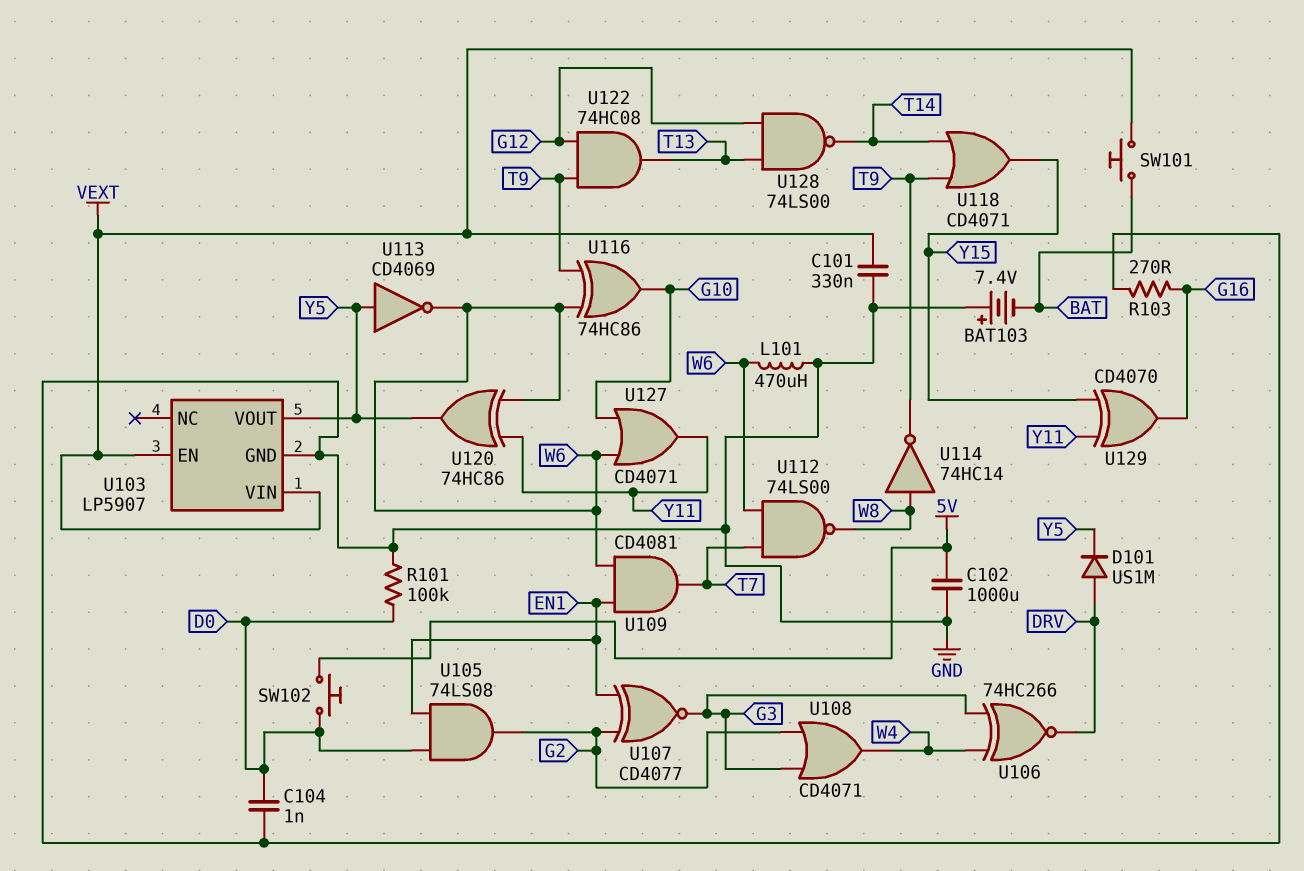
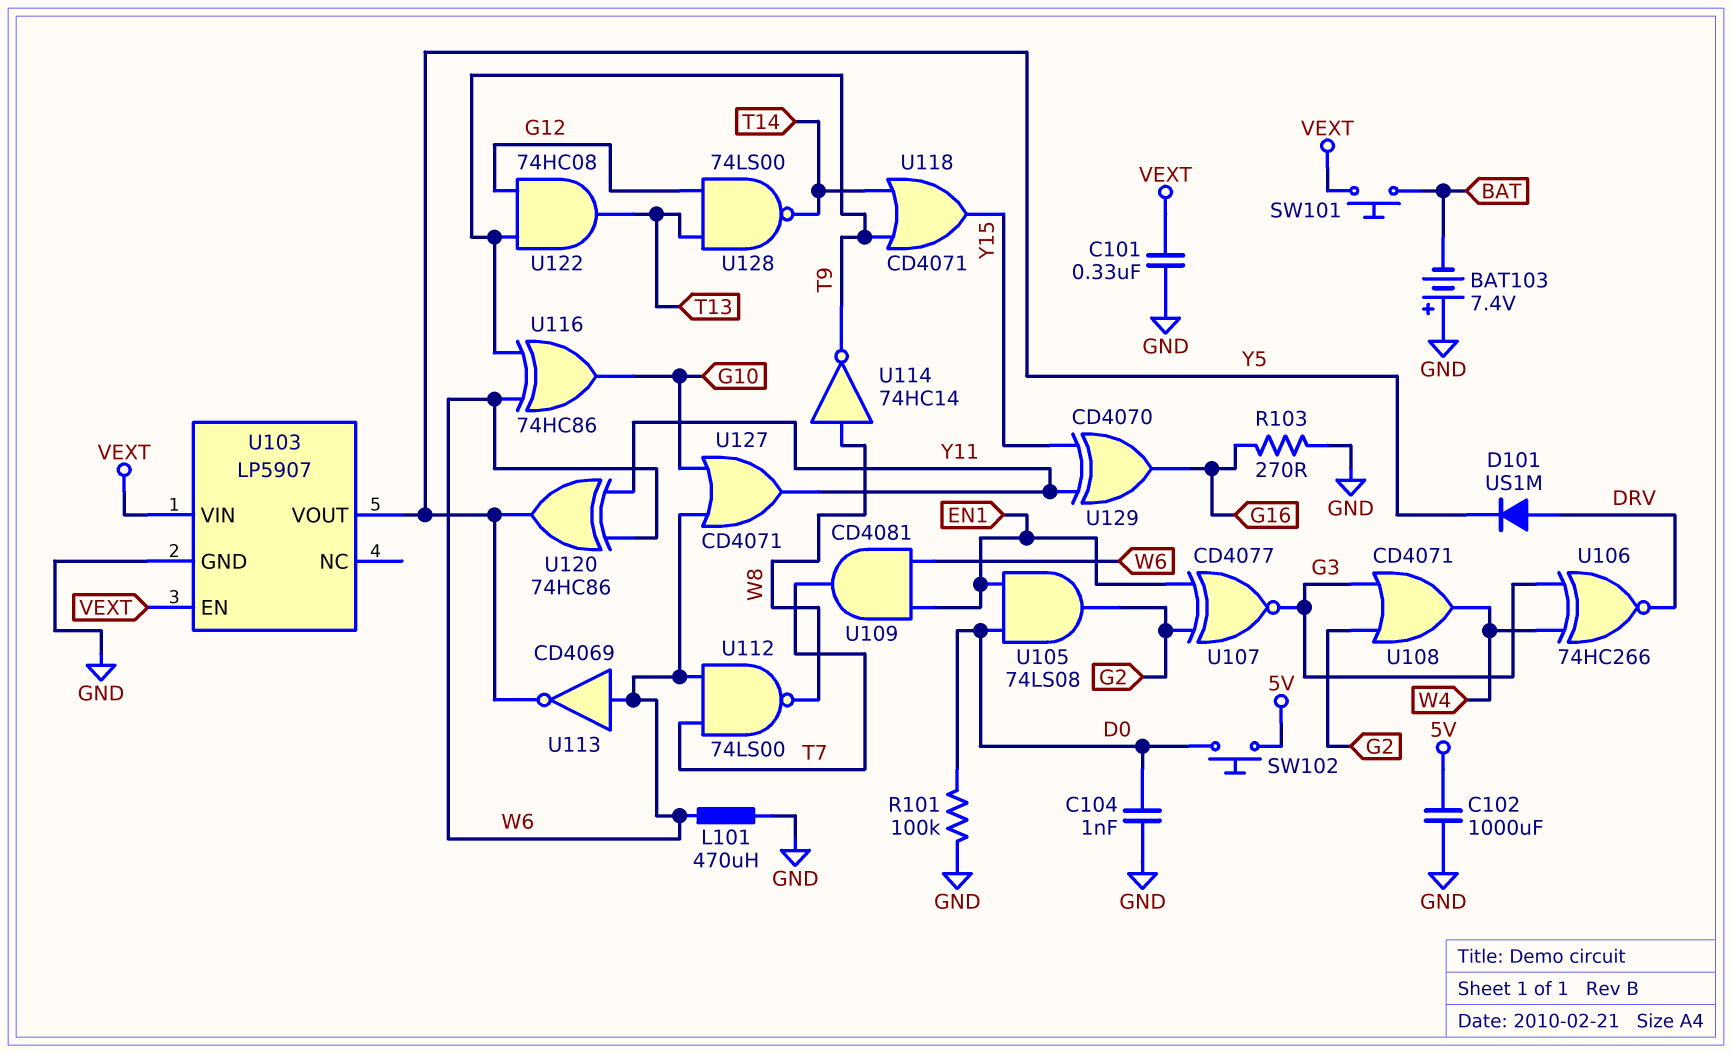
U113: NOT CD4069 (in Y5, out W6) -> NOT CD4069 (in W6, out Y5)

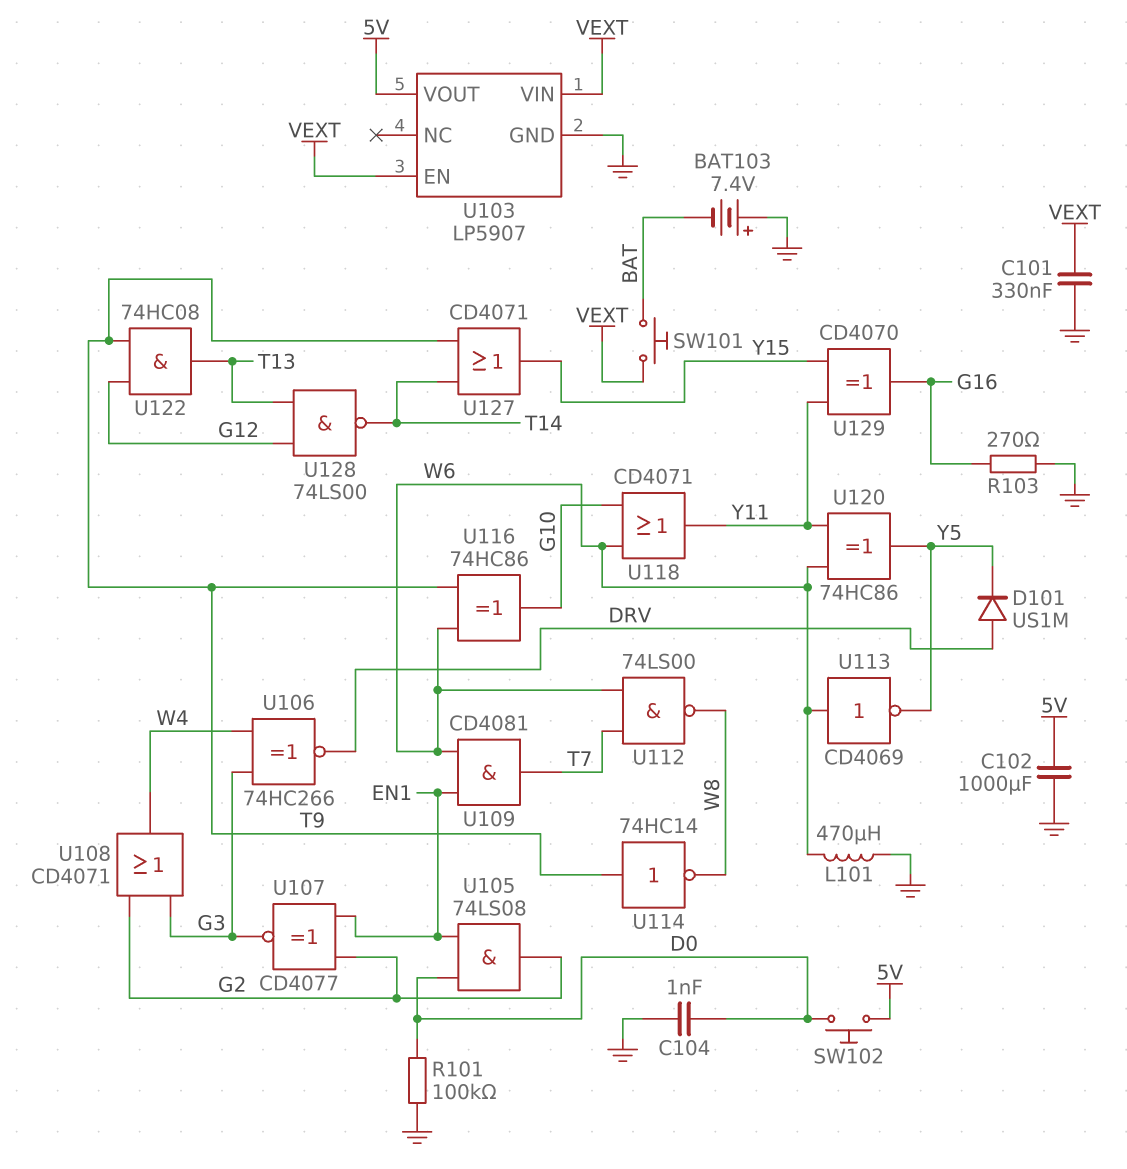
U103 pin VOUT: Y5 -> 5V
U114: NOT 74HC14 (in W8, out T9) -> NOT 74HC14 (in T9, out W8)
U118: OR CD4071 (in T9, in T14, out Y15) -> OR CD4071 (in G10, in W6, out Y11)
U127: OR CD4071 (in G10, in W6, out Y11) -> OR CD4071 (in T9, in T14, out Y15)

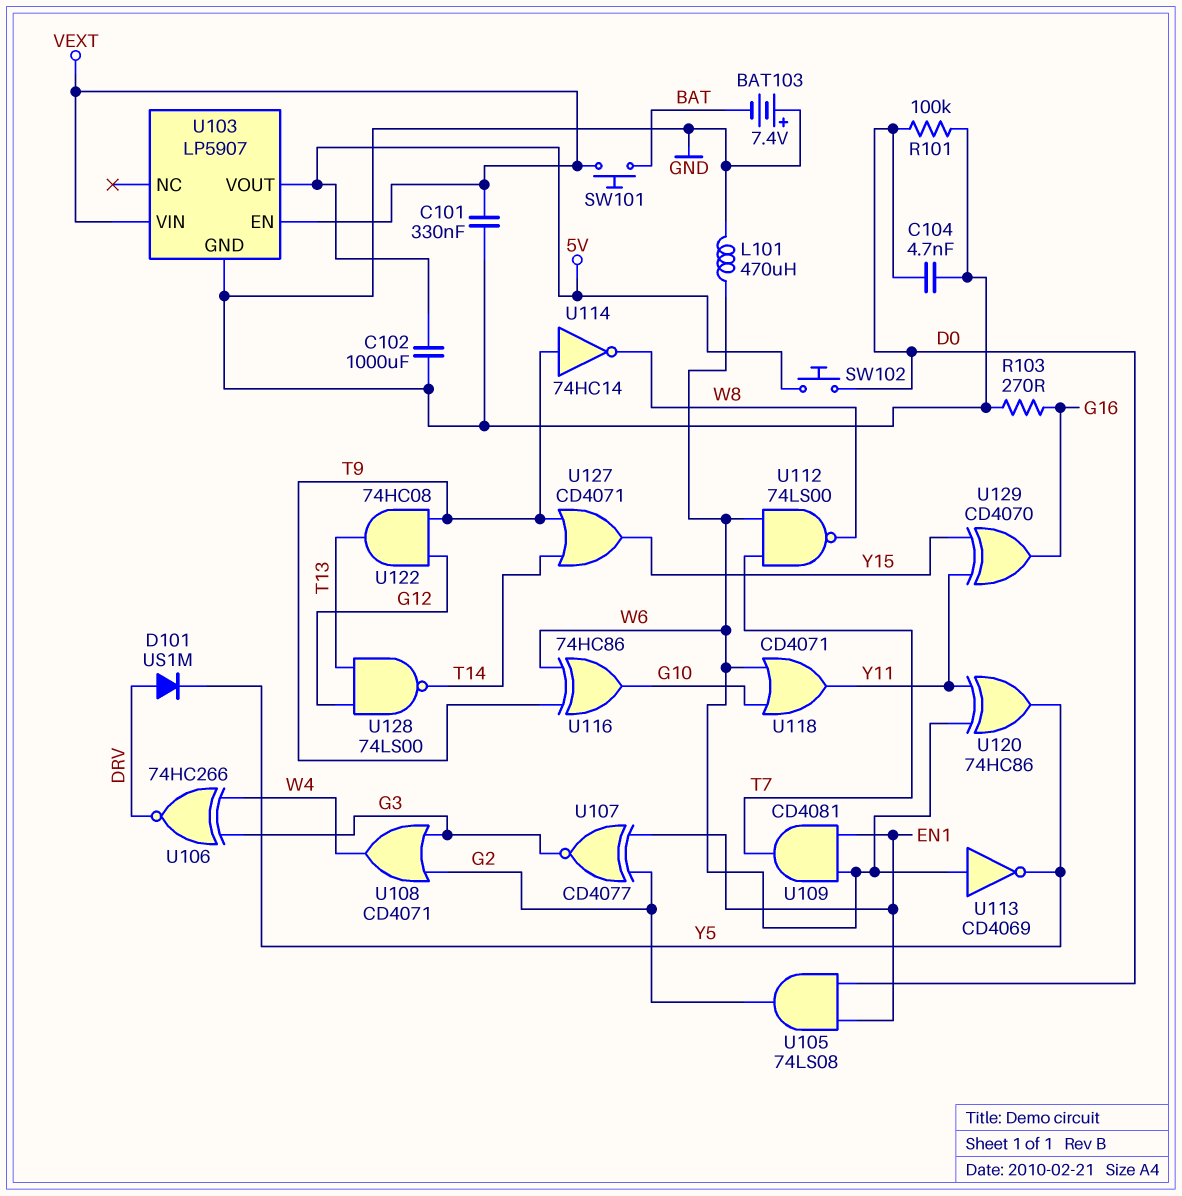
C104: 1nF (D0, GND) -> 4.7nF (D0, GND)

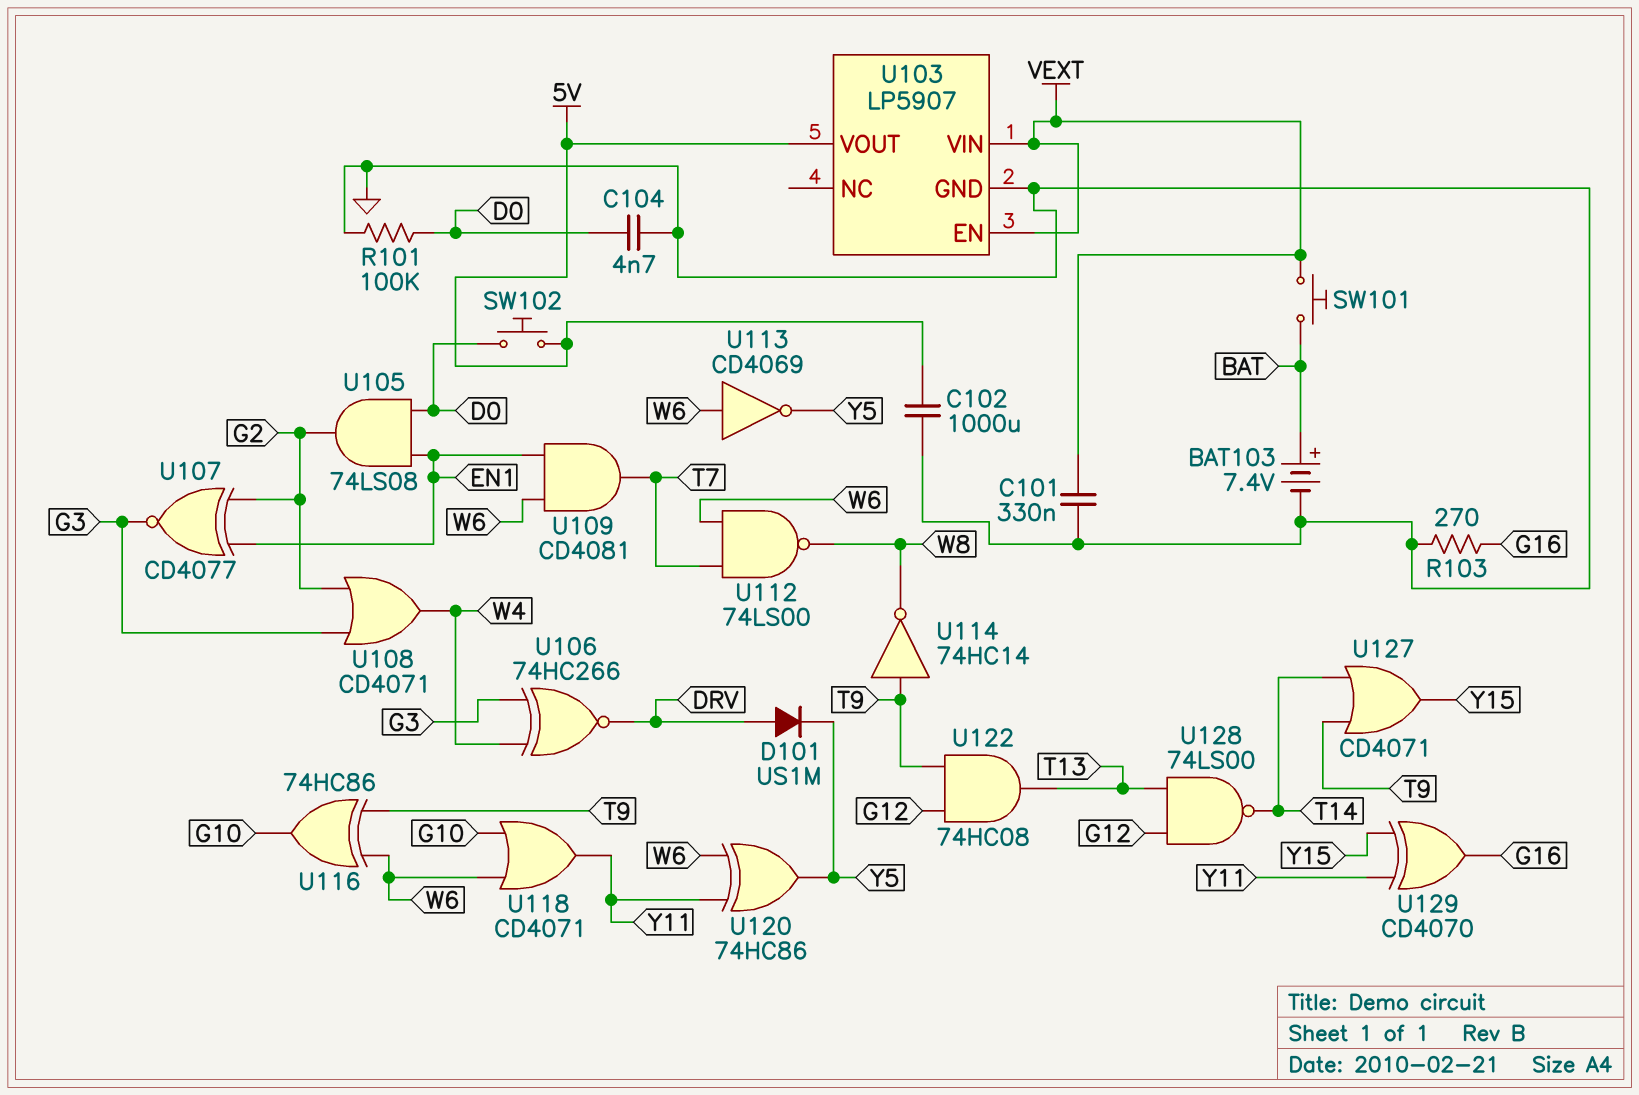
BAT103: 7.4V (plus GND, minus BAT) -> 7.4V (plus BAT, minus GND)
L101: 470uH (GND, W6) -> none

